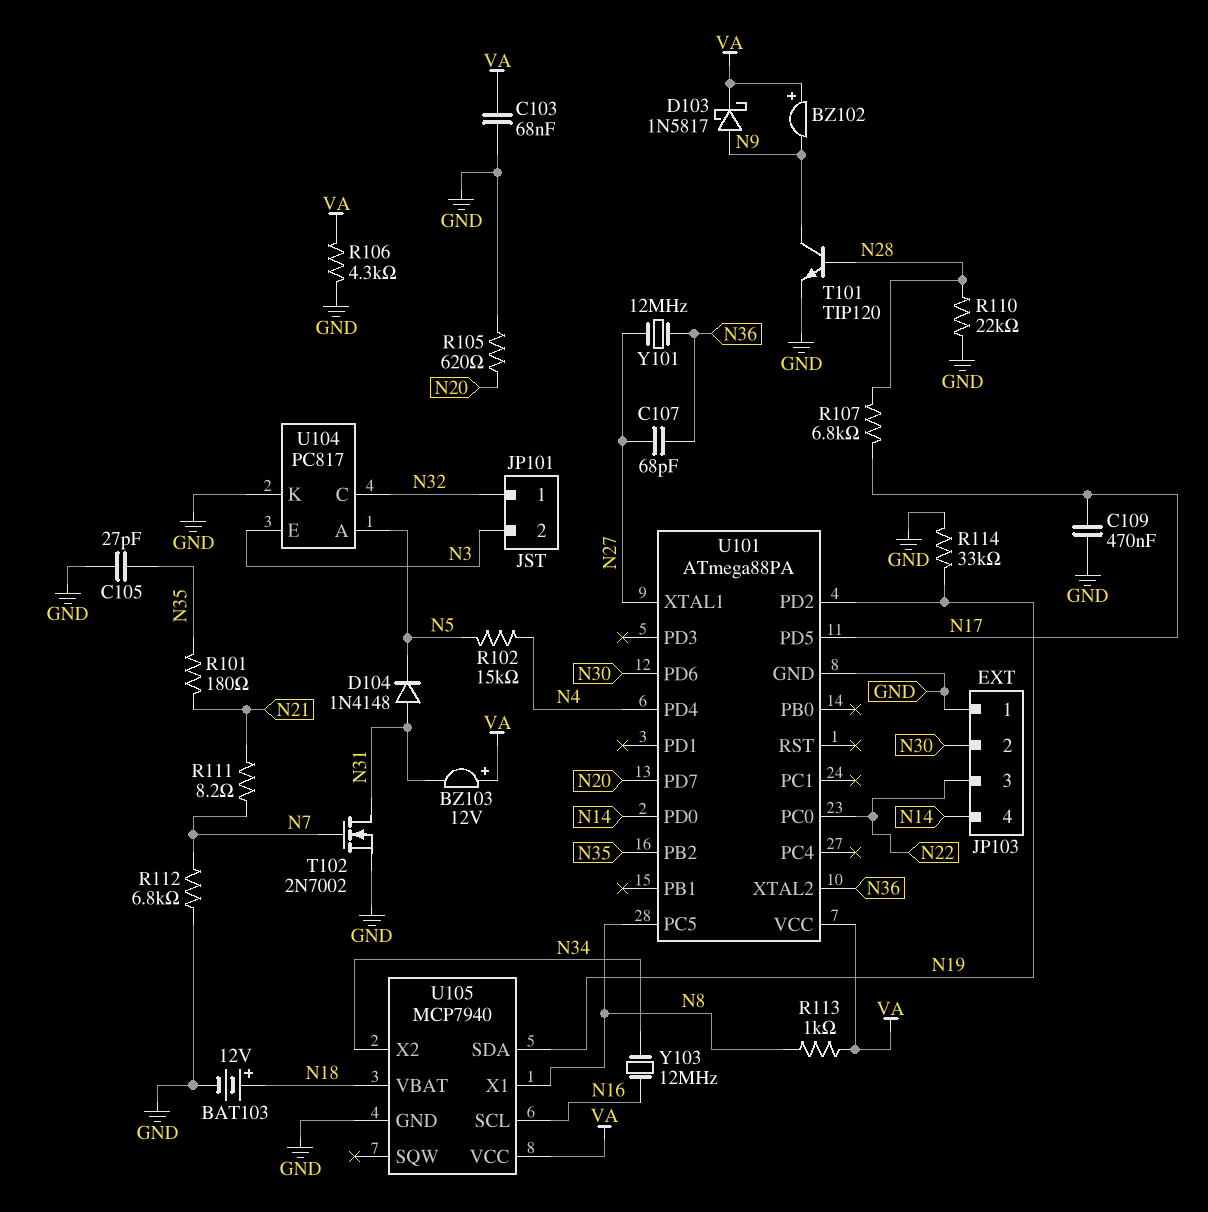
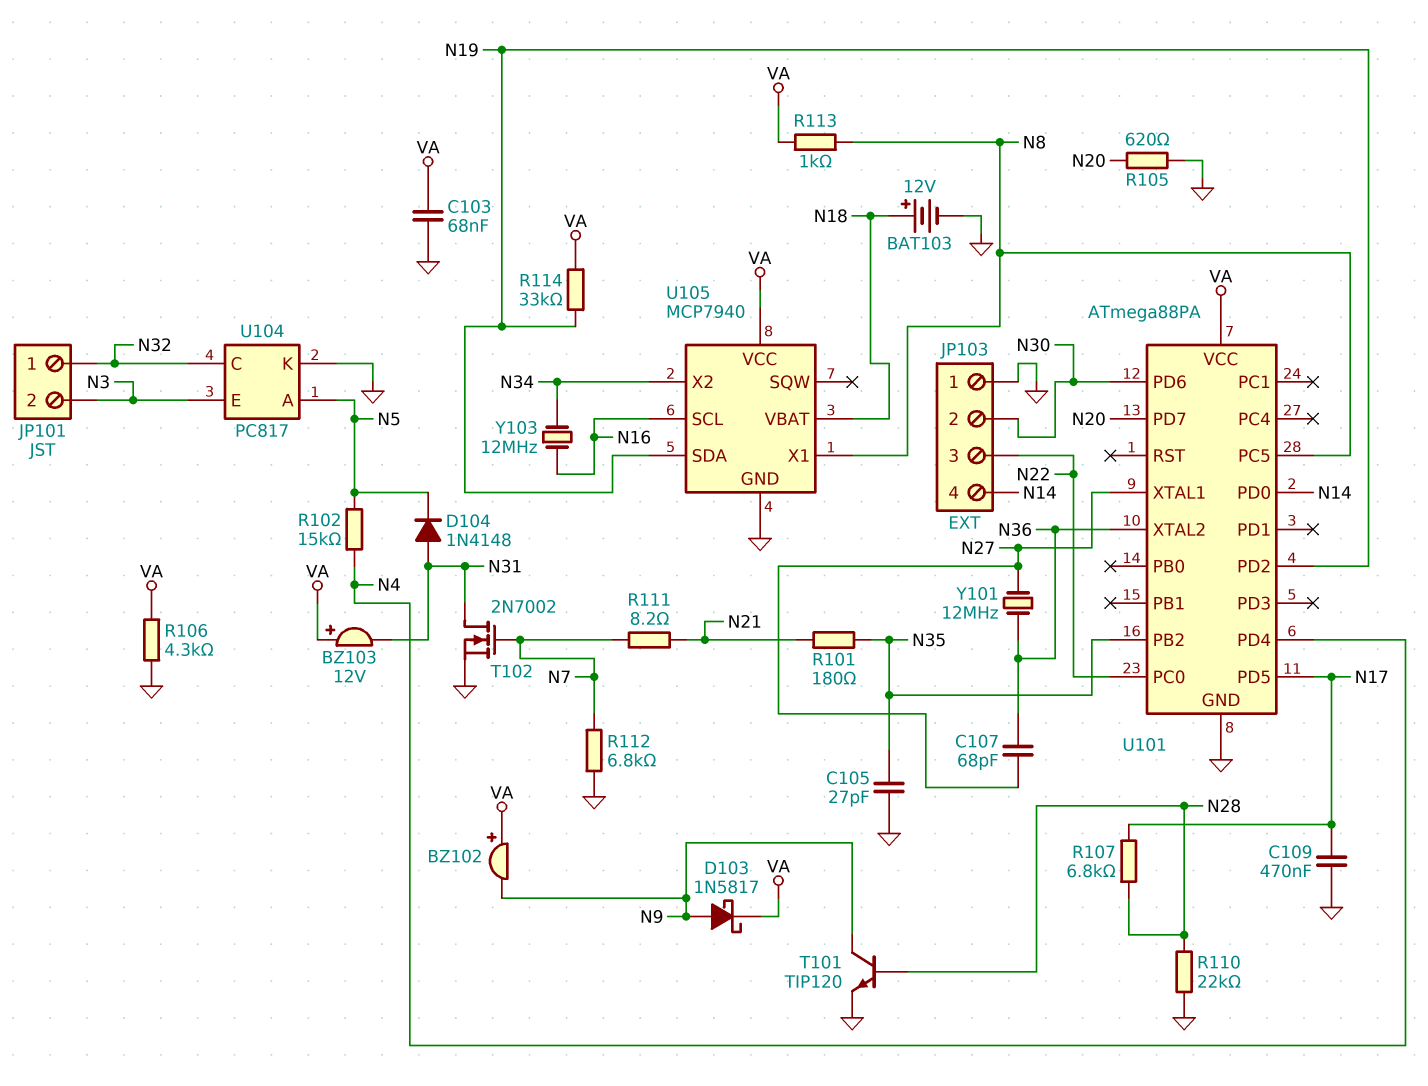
R114: 33k (GND, N19) -> 33k (N19, VA)

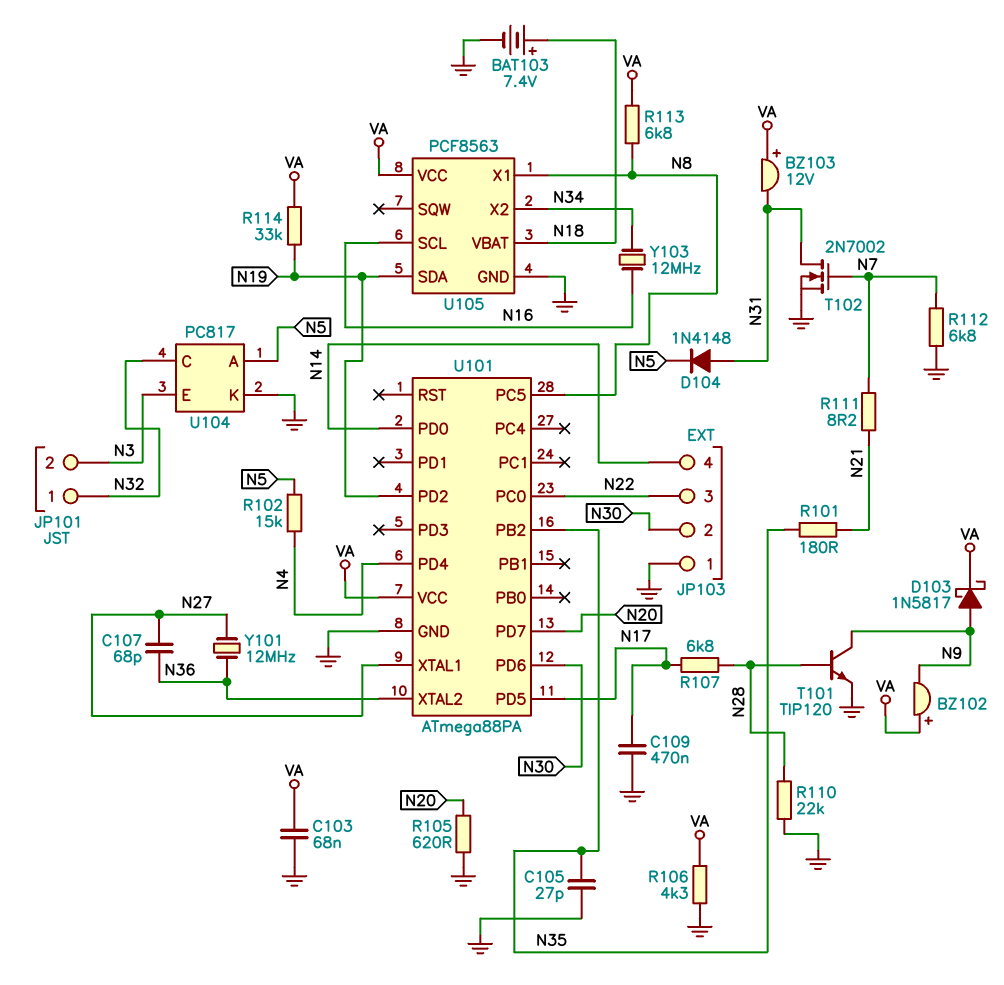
BAT103: 12V (plus N18, minus GND) -> 7.4V (plus N18, minus GND)
R113: 1k (N8, VA) -> 6.8k (N8, VA)
U105: MCP7940 -> PCF8563

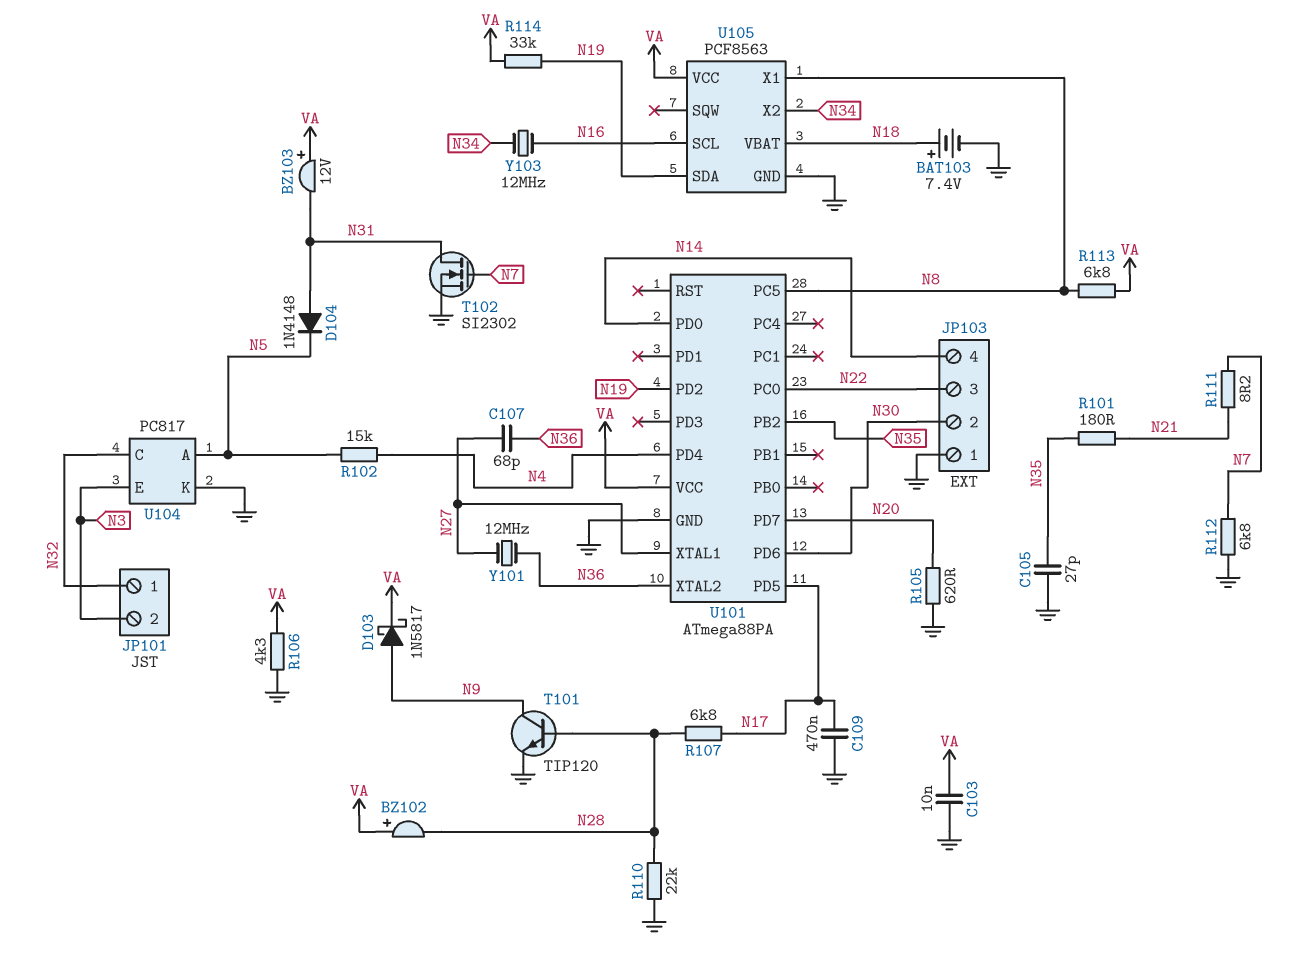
BZ102: buzzer (plus VA, minus N9) -> buzzer (plus VA, minus N28)
C103: 68nF (GND, VA) -> 10nF (GND, VA)
T102: NMOS 2N7002 (G N7, D N31, S GND) -> NMOS SI2302 (G N7, D N31, S GND)

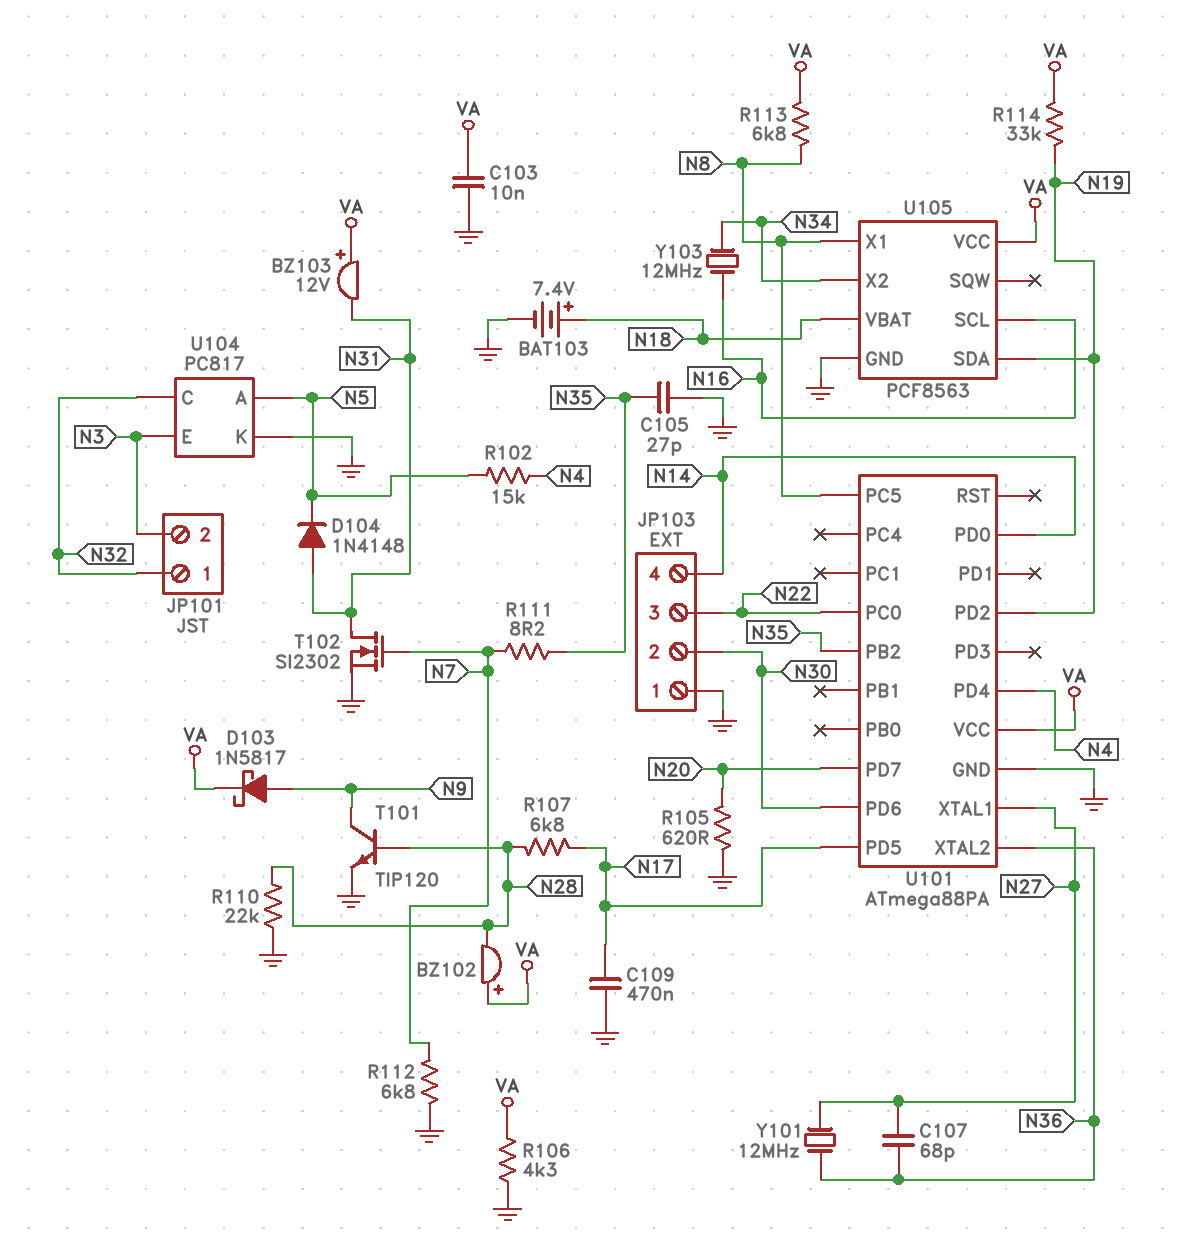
R101: 180 (N21, N35) -> none
R111: 8.2 (N7, N21) -> 8.2 (N7, N35)

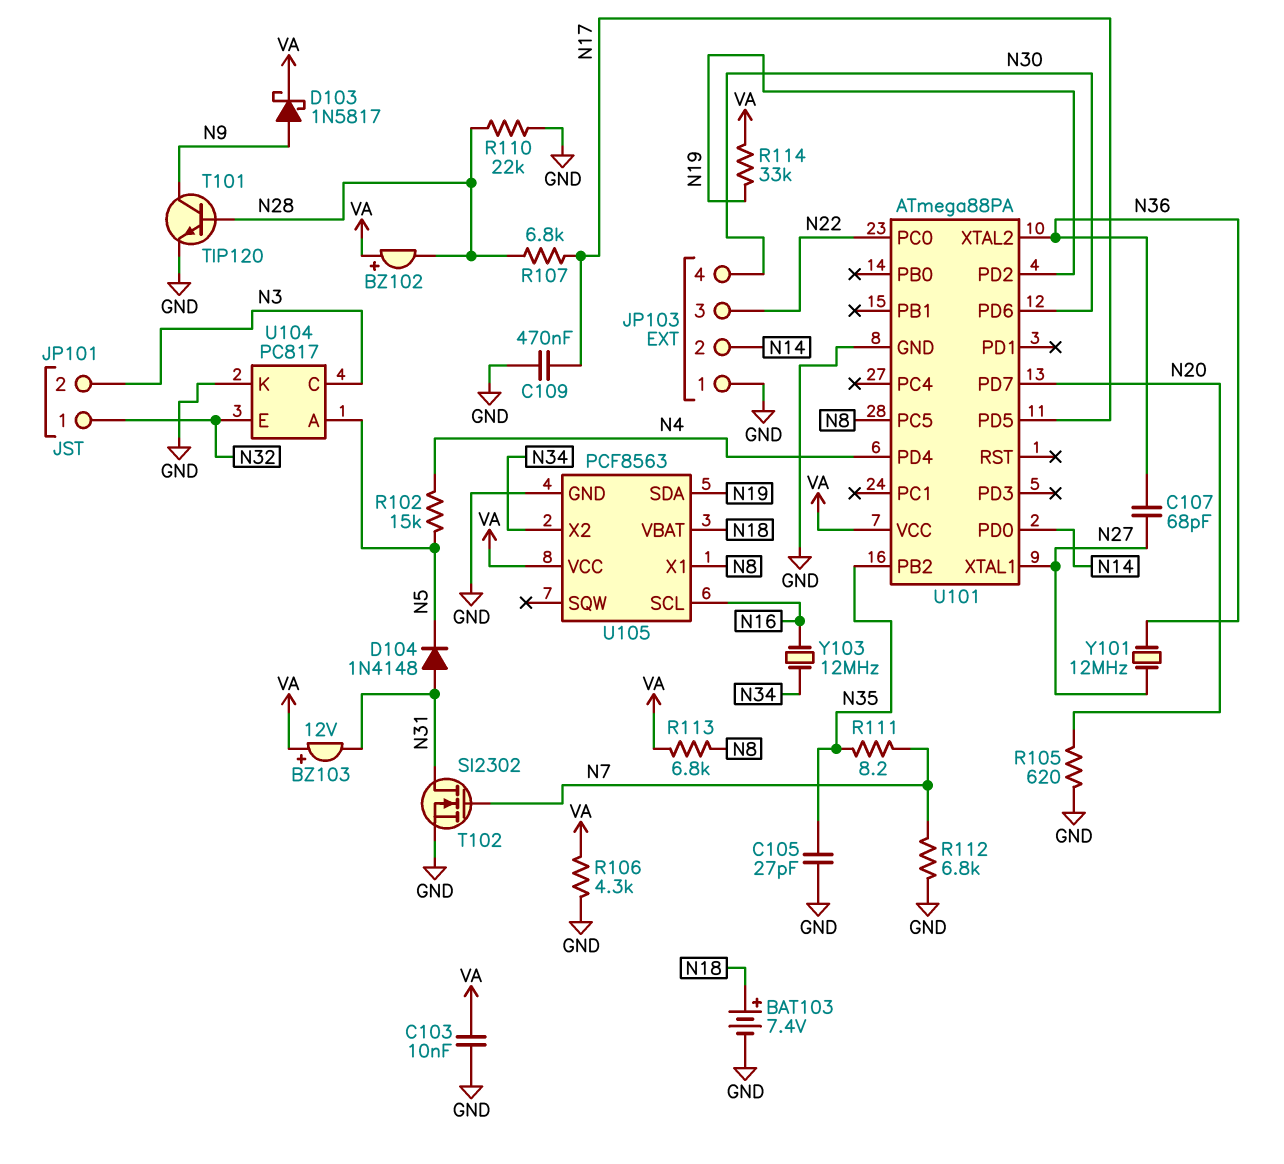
JP103 pin 2: N30 -> N14
JP103 pin 4: N14 -> N30
U104 pin C: N32 -> N3
U104 pin E: N3 -> N32

